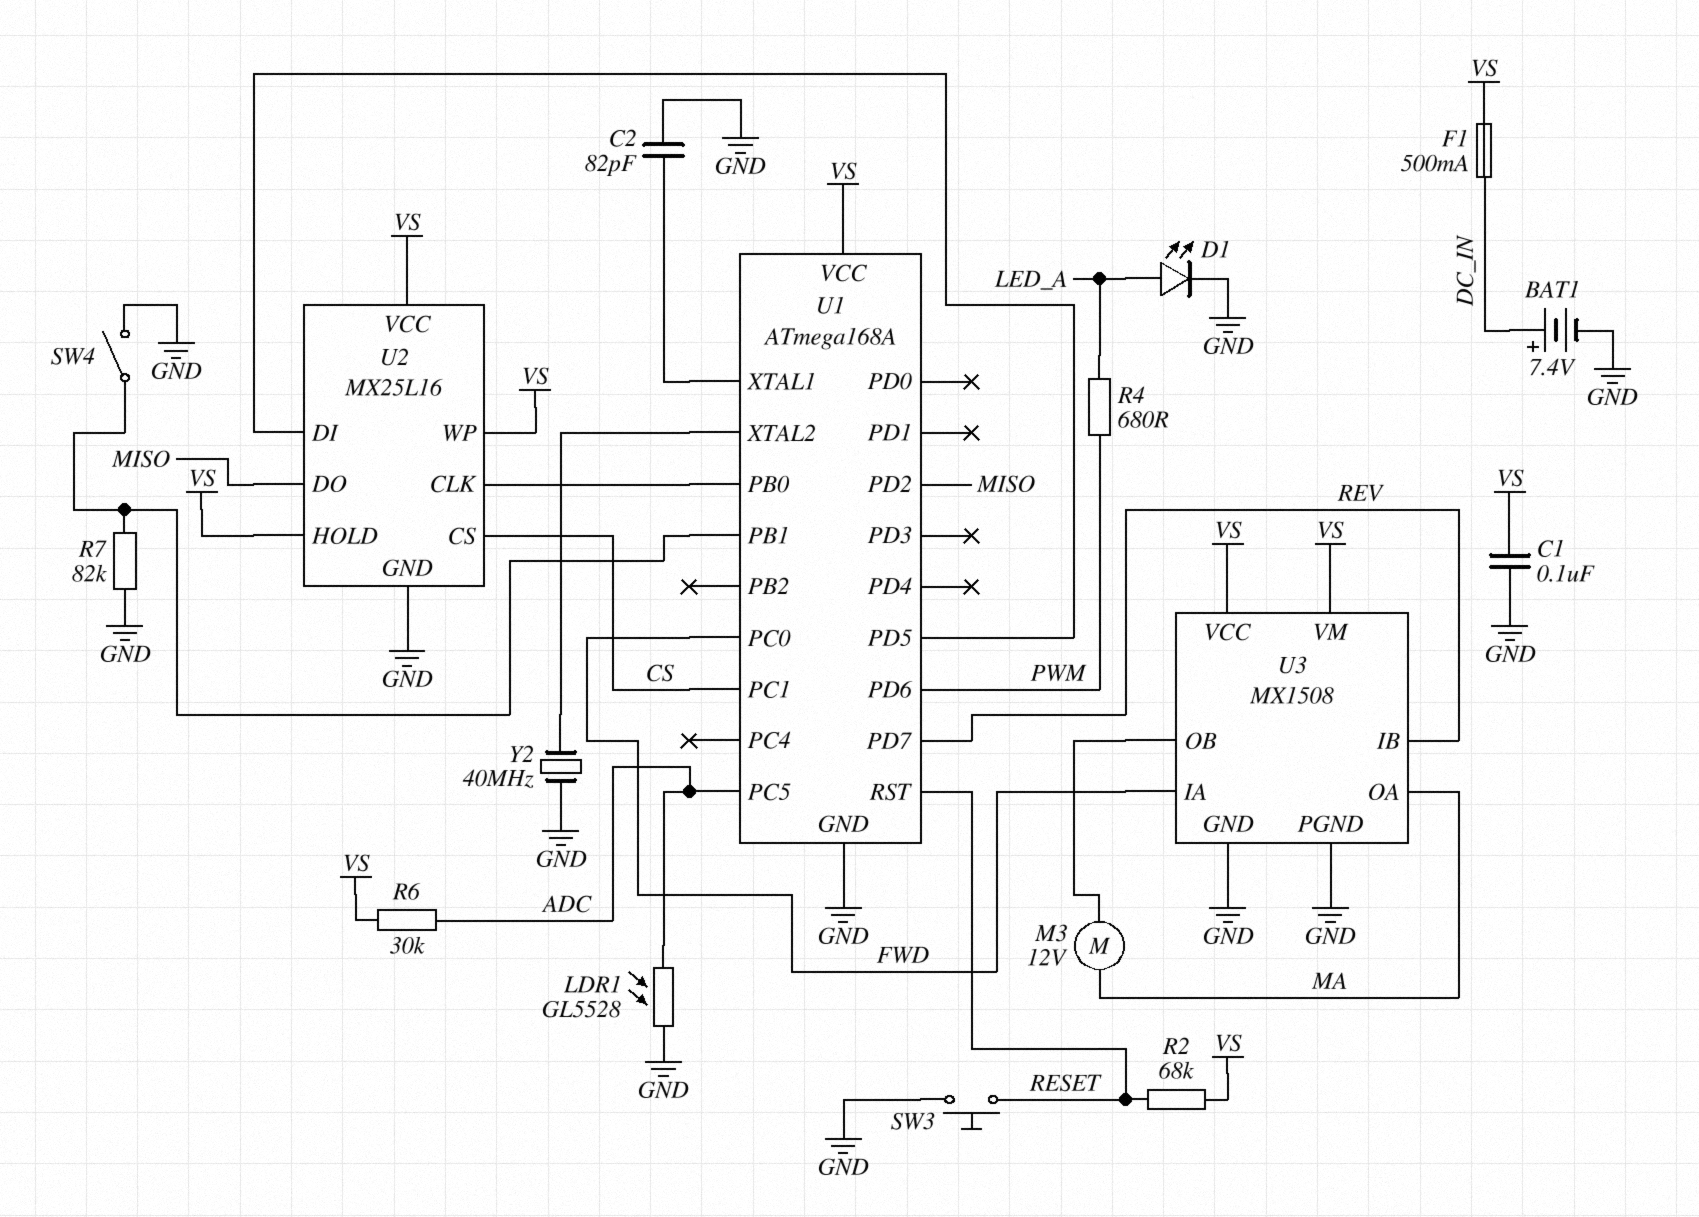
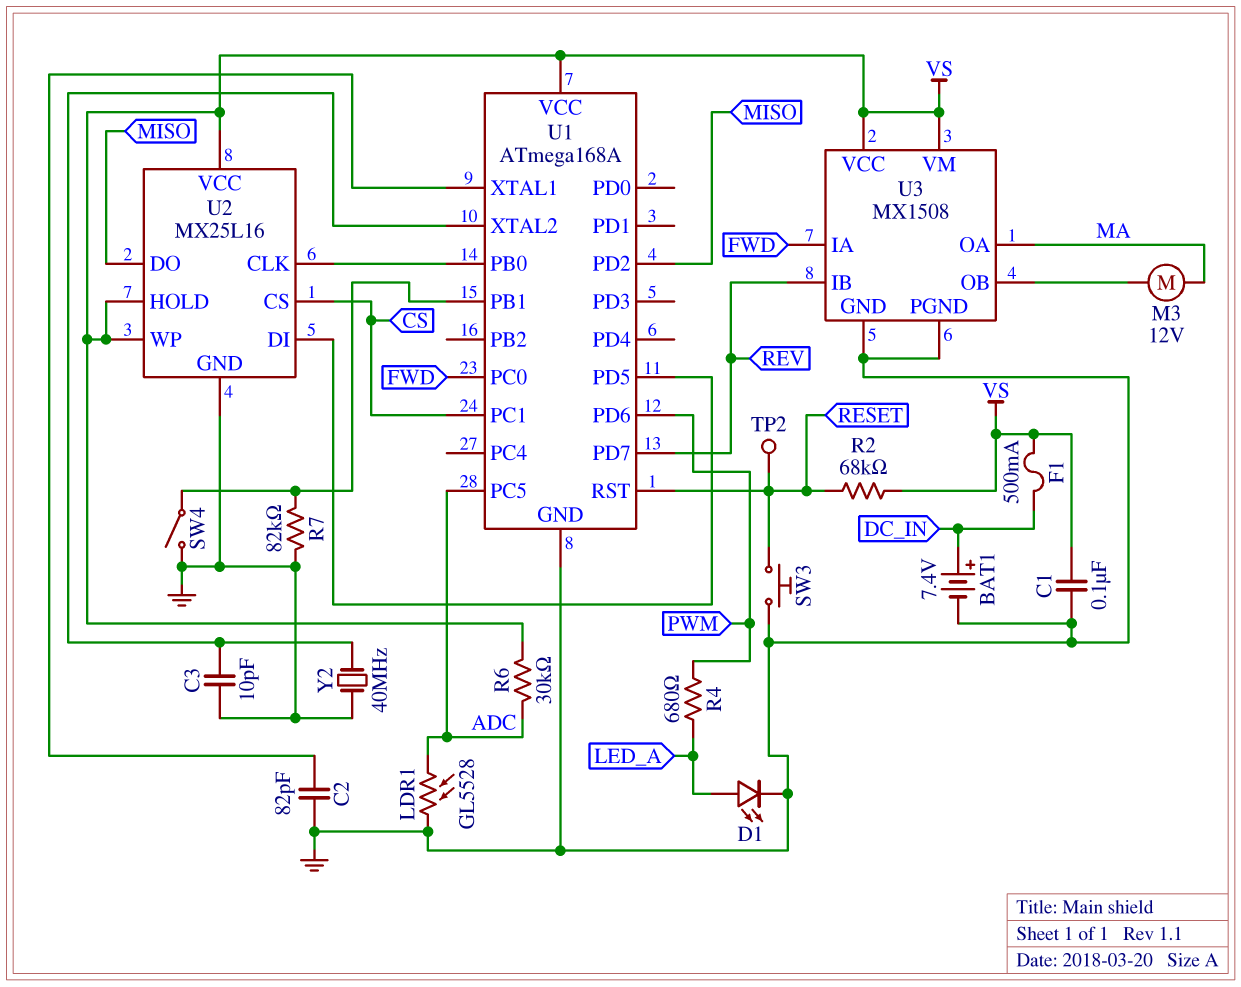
C3: none -> 10pF (GND, U1/XTAL2)
TP2: none -> test point (RESET)

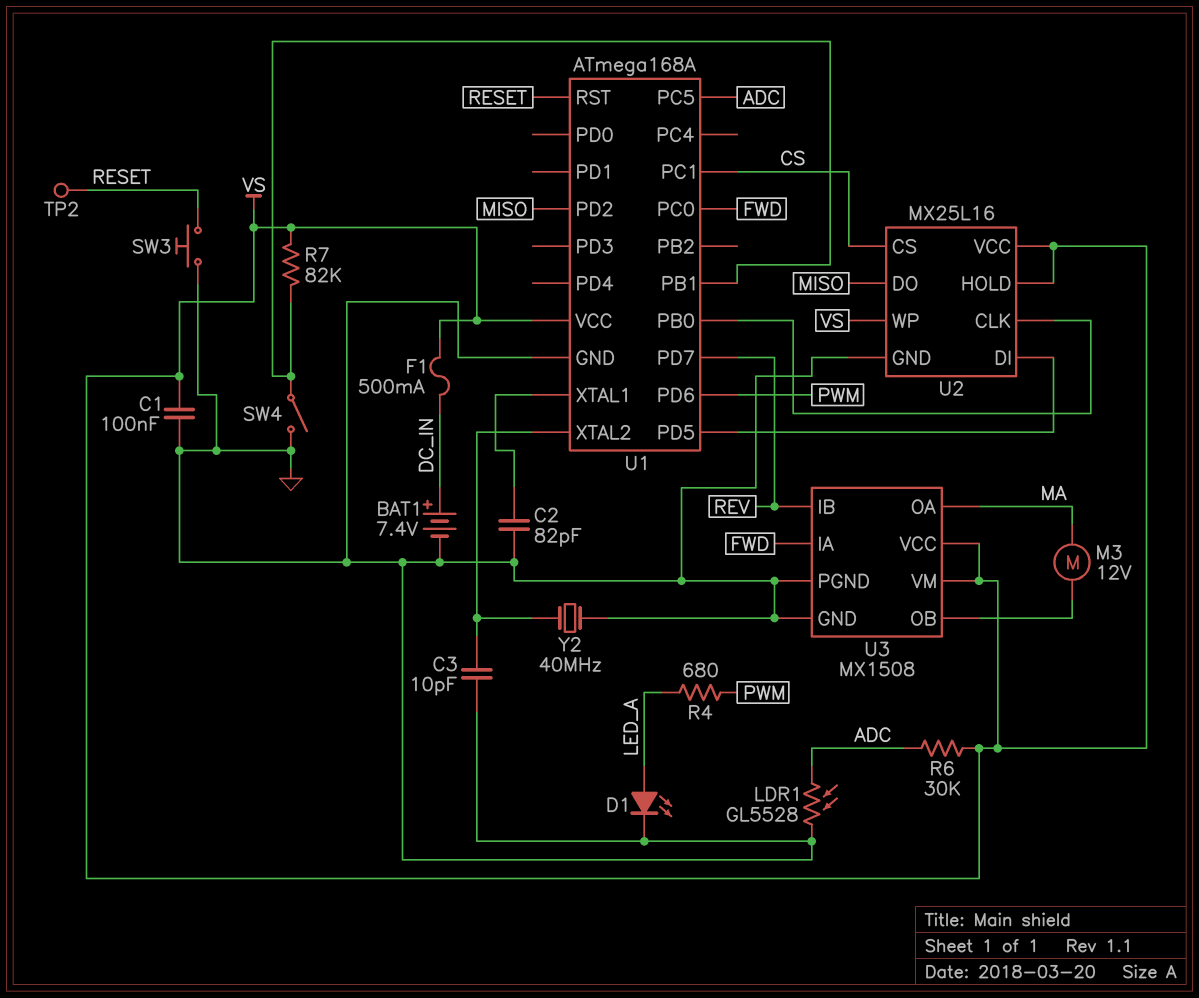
R2: 68k (RESET, VS) -> none
R7: 82k (GND, U1/PB1) -> 82k (U1/PB1, VS)

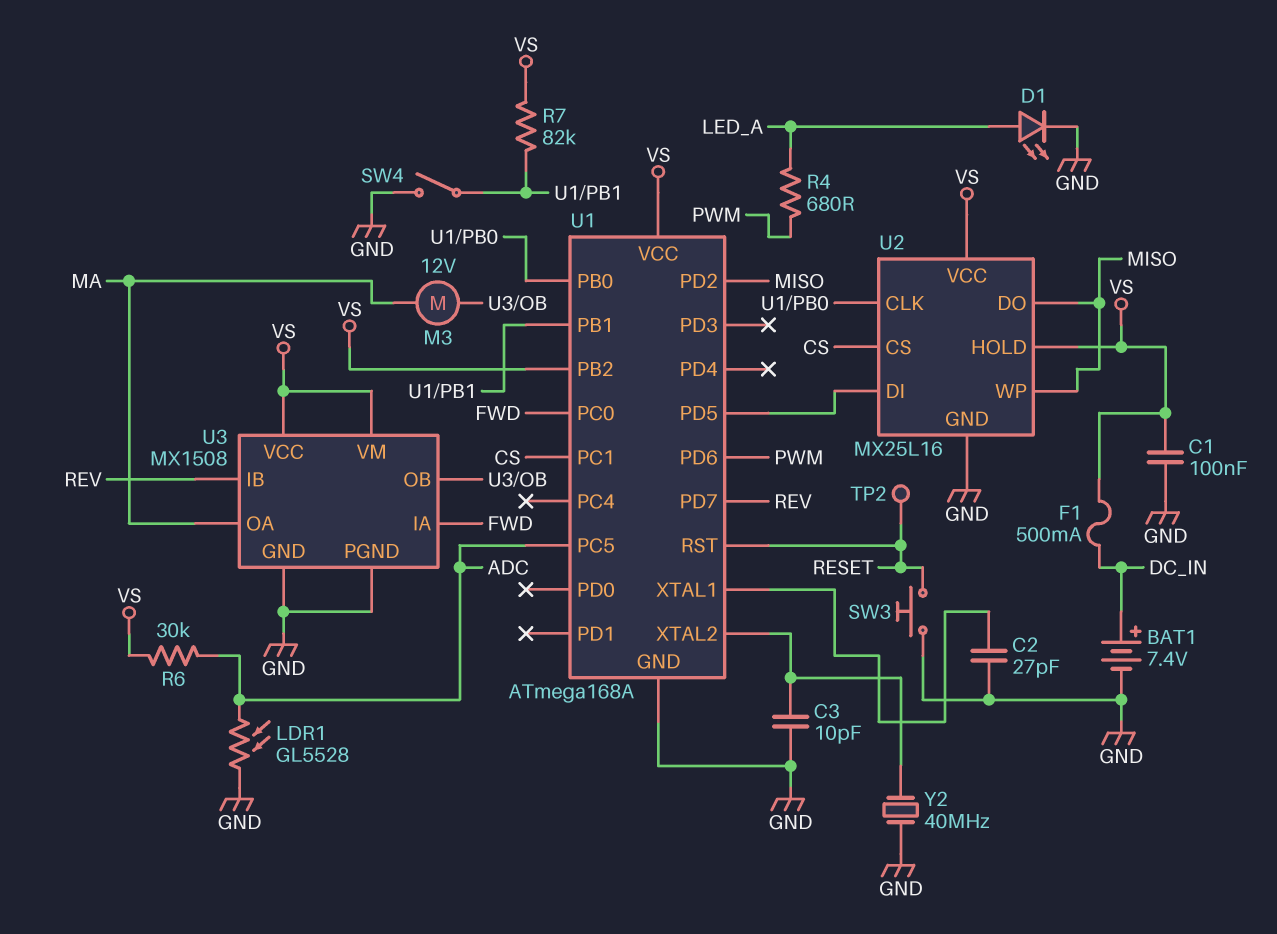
C2: 82pF (GND, U1/XTAL1) -> 27pF (GND, U1/XTAL1)
U1 pin PB2: none -> VS
U2 pin WP: VS -> MISO

